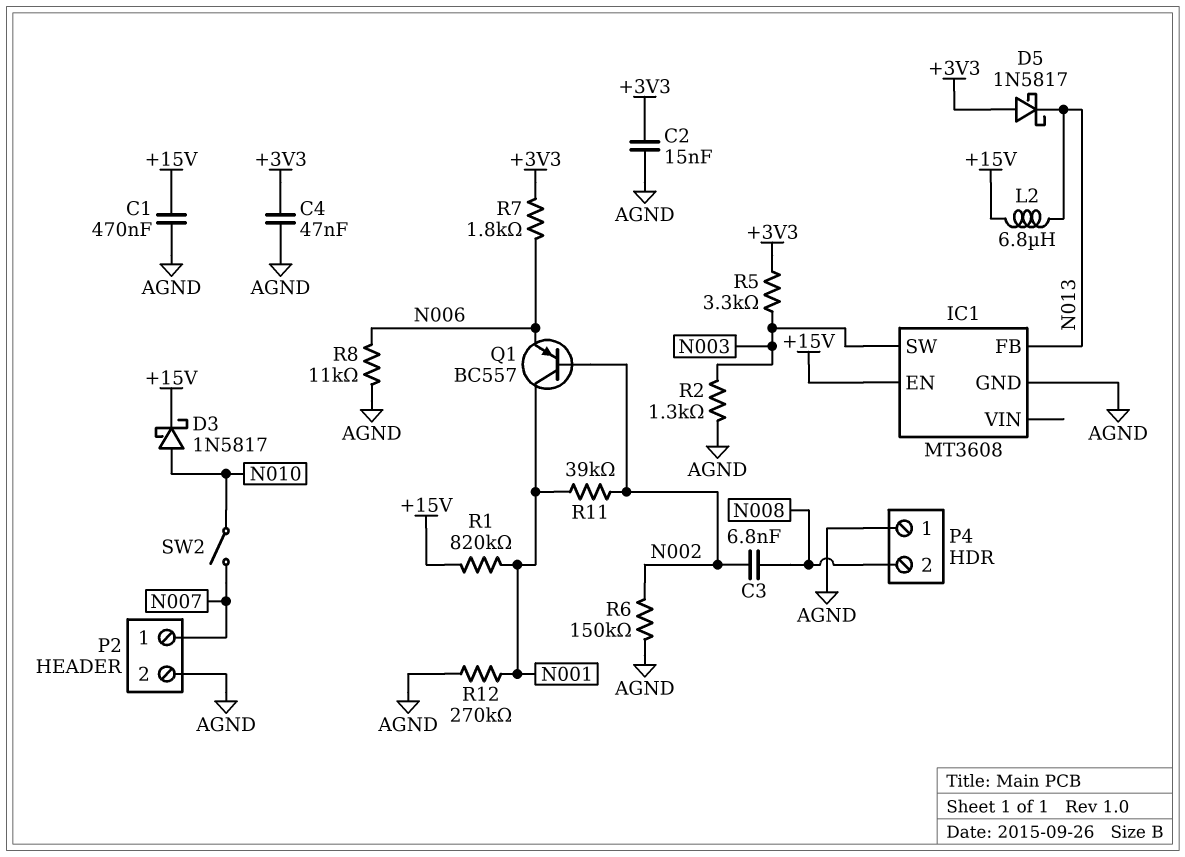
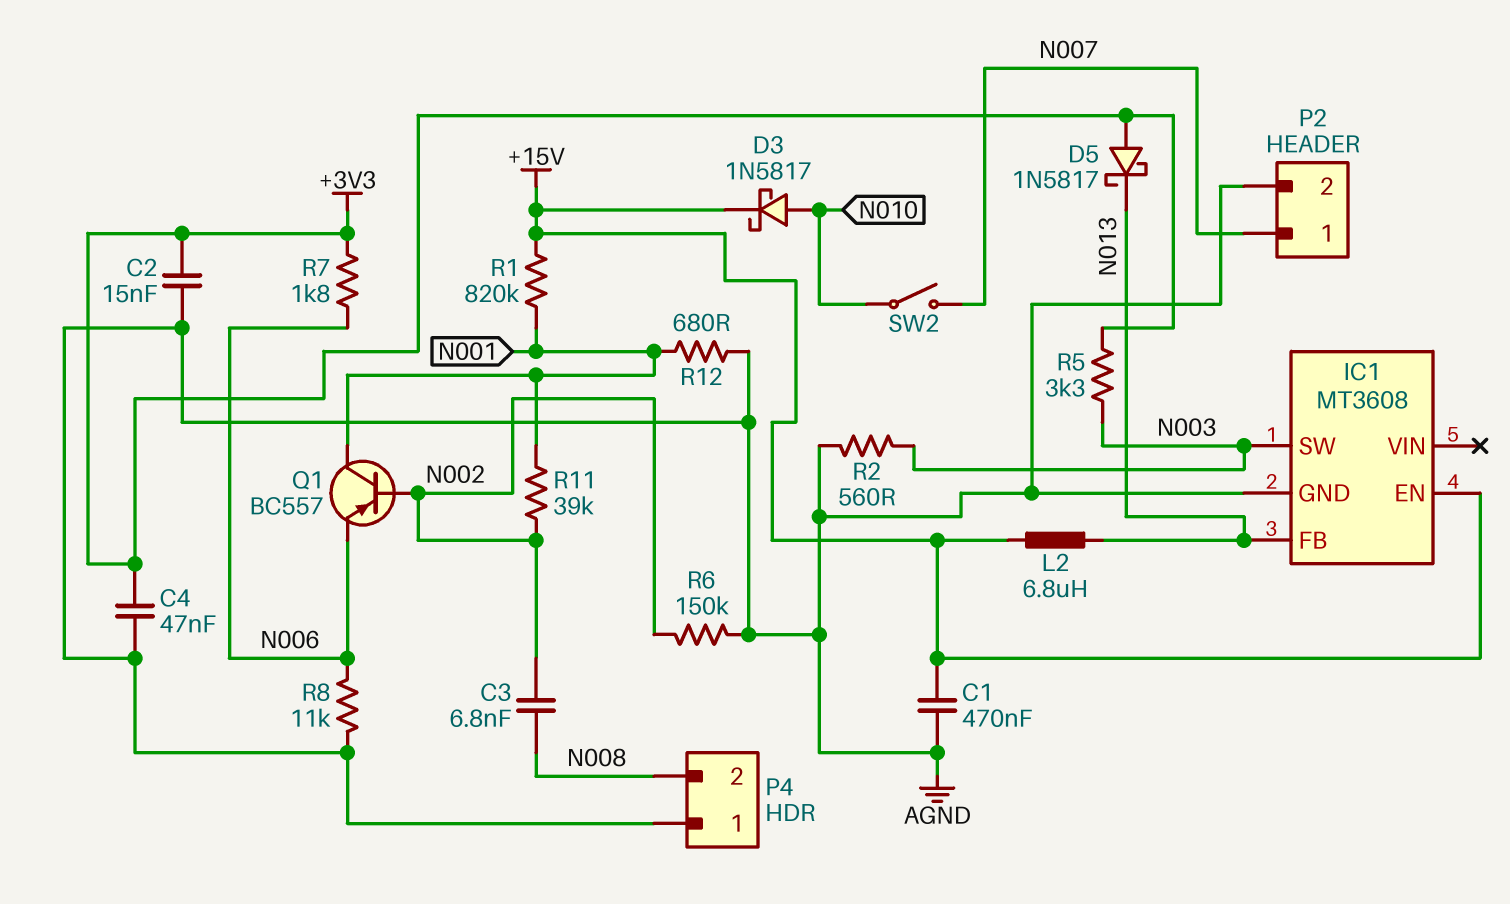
R2: 1.3k (AGND, N003) -> 560 (AGND, N003)
R12: 270k (AGND, N001) -> 680 (AGND, N001)

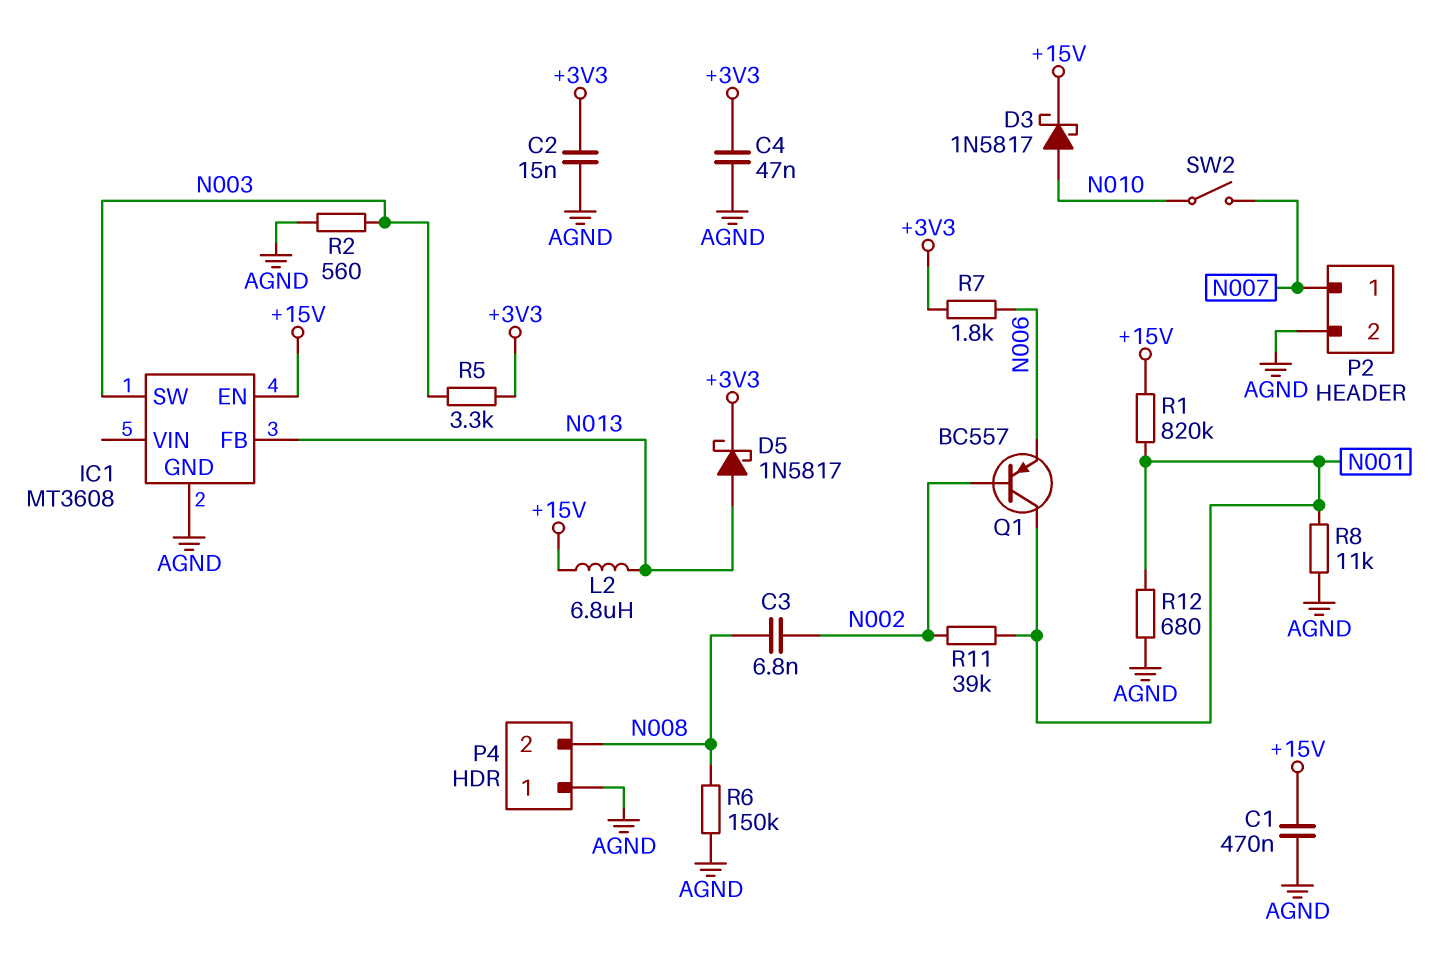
D5: schottky 1N5817 (A +3V3, K N013) -> schottky 1N5817 (A N013, K +3V3)
R6: 150k (AGND, N002) -> 150k (AGND, N008)
R8: 11k (AGND, N006) -> 11k (AGND, N001)

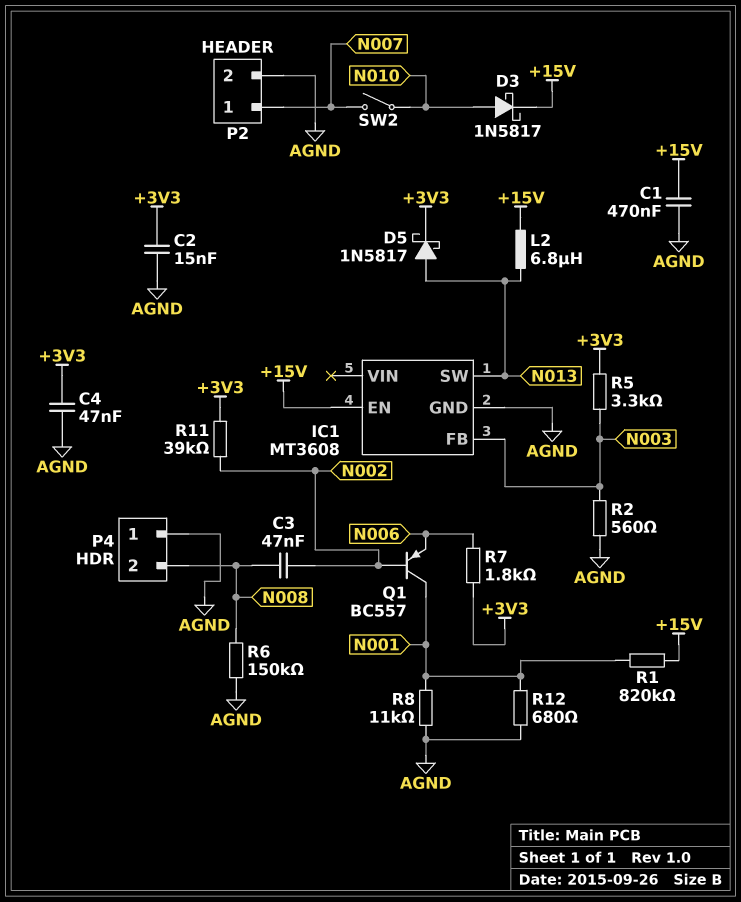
C3: 6.8nF (N002, N008) -> 47nF (N002, N008)
IC1 pin FB: N013 -> N003
IC1 pin SW: N003 -> N013
R11: 39k (N001, N002) -> 39k (+3V3, N002)

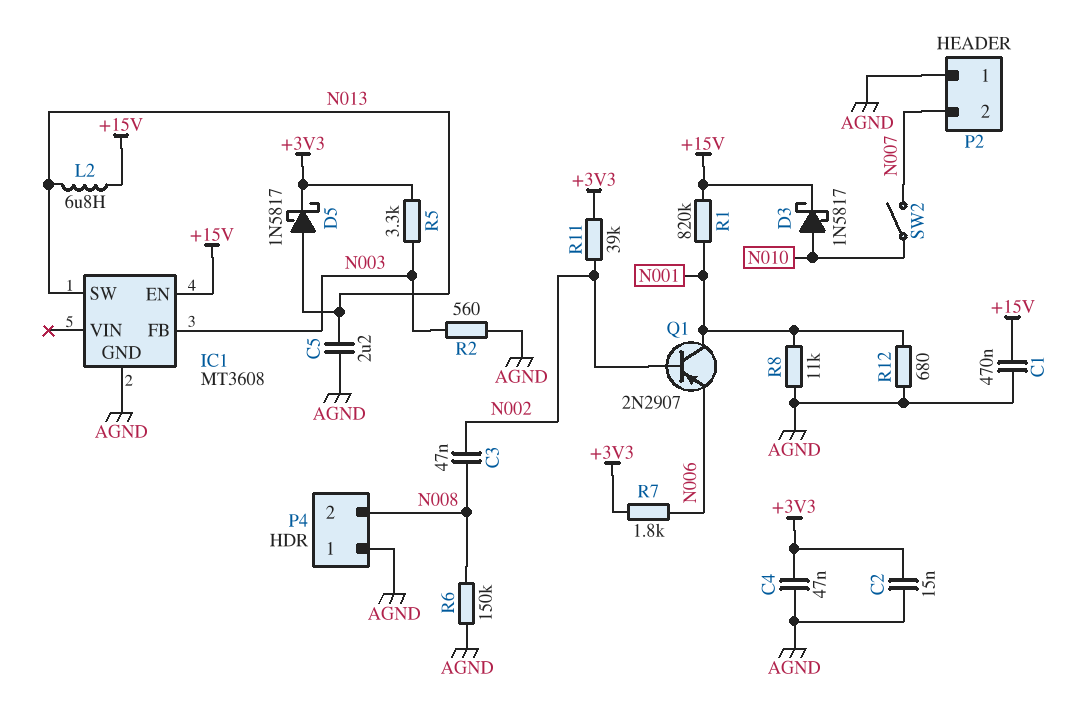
C5: none -> 2.2uF (AGND, N013)
P2 pin 1: N007 -> AGND
P2 pin 2: AGND -> N007
Q1: PNP BC557 (B N002, C N001, E N006) -> PNP 2N2907 (B N002, C N001, E N006)

